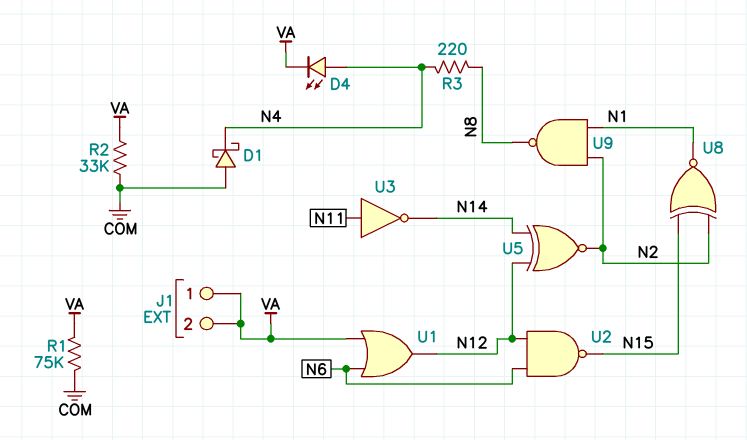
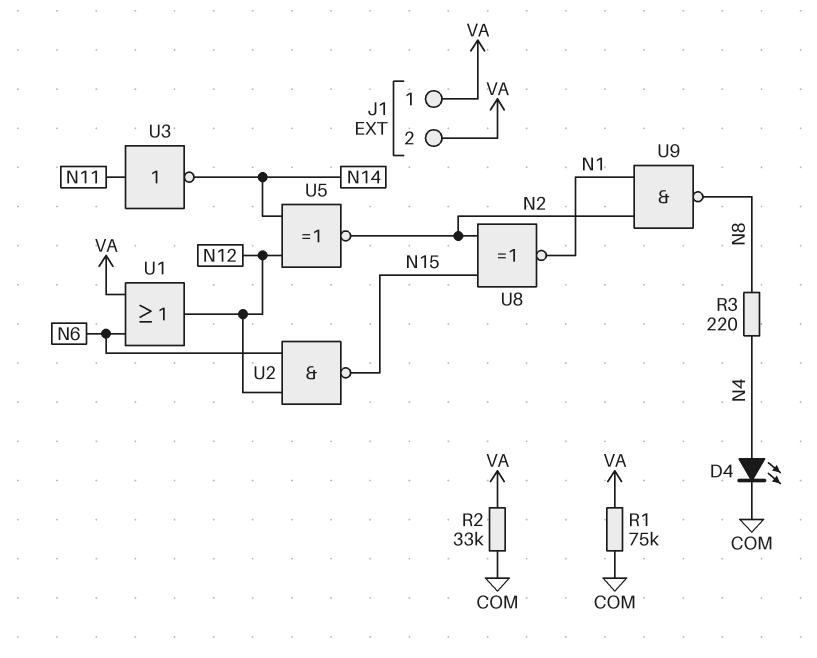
D1: schottky (A COM, K N4) -> none
D4: LED (A N4, K VA) -> LED (A N4, K COM)

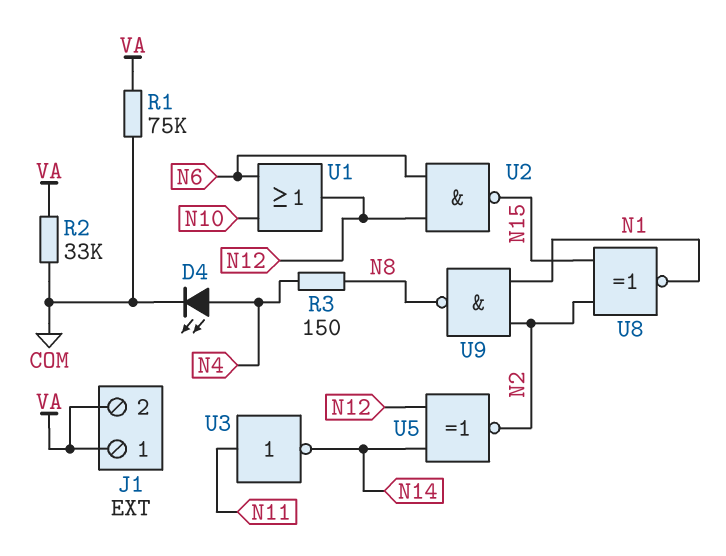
R3: 220 (N4, N8) -> 150 (N4, N8)
U1: OR (in N6, in VA, out N12) -> OR (in N6, in N10, out N12)

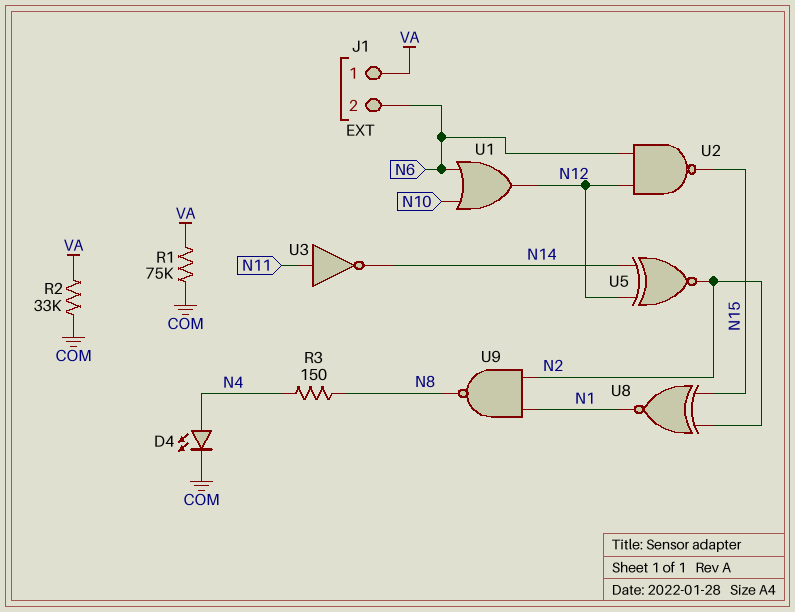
J1 pin 2: VA -> N6

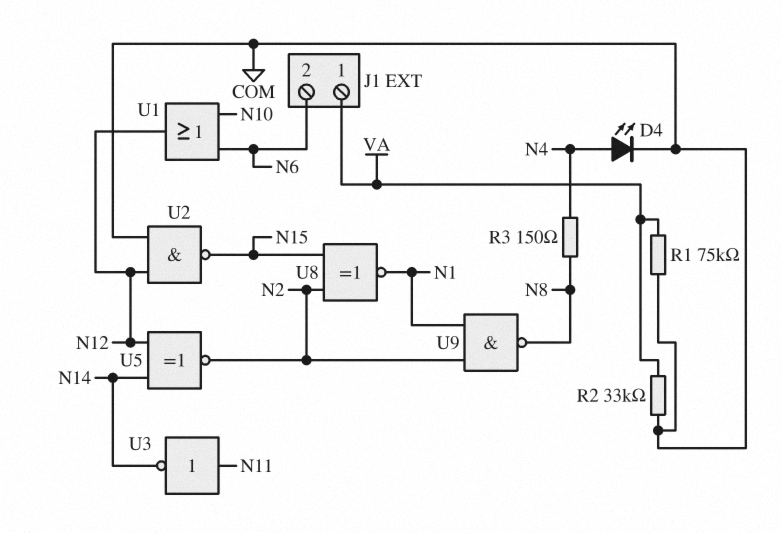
U2: NAND (in N6, in N12, out N15) -> NAND (in COM, in N12, out N15)

